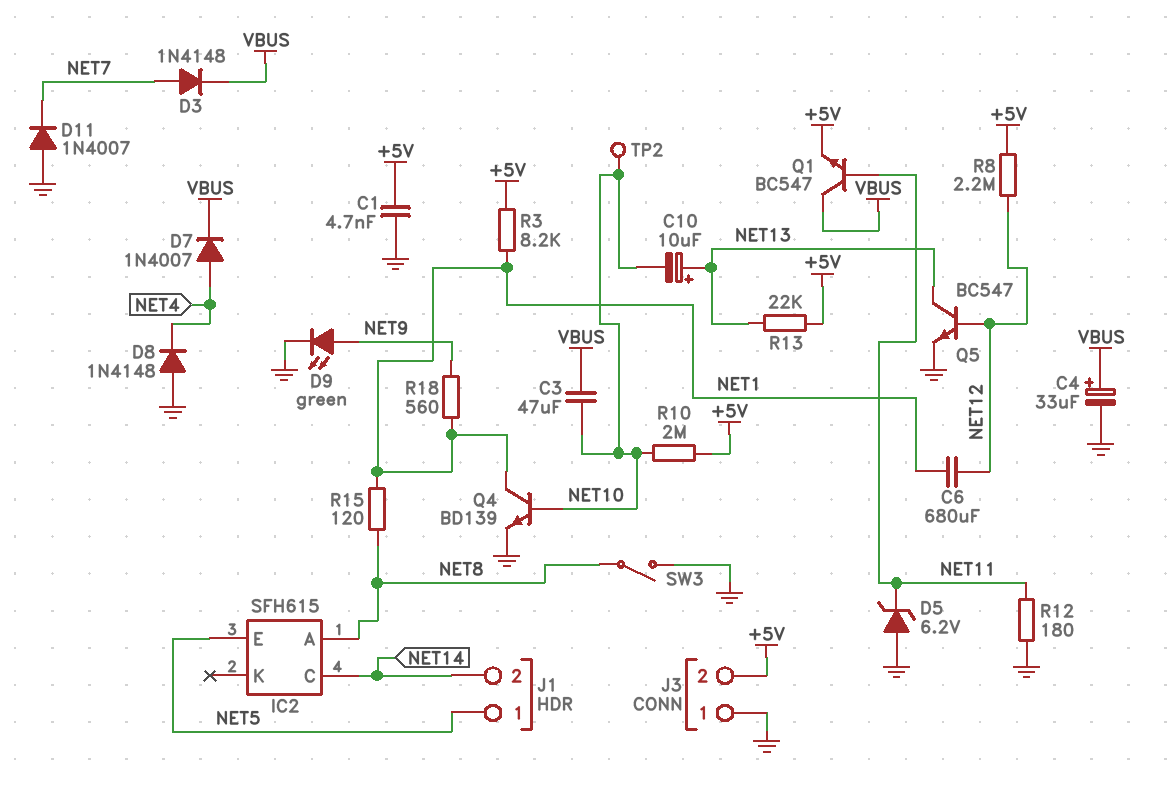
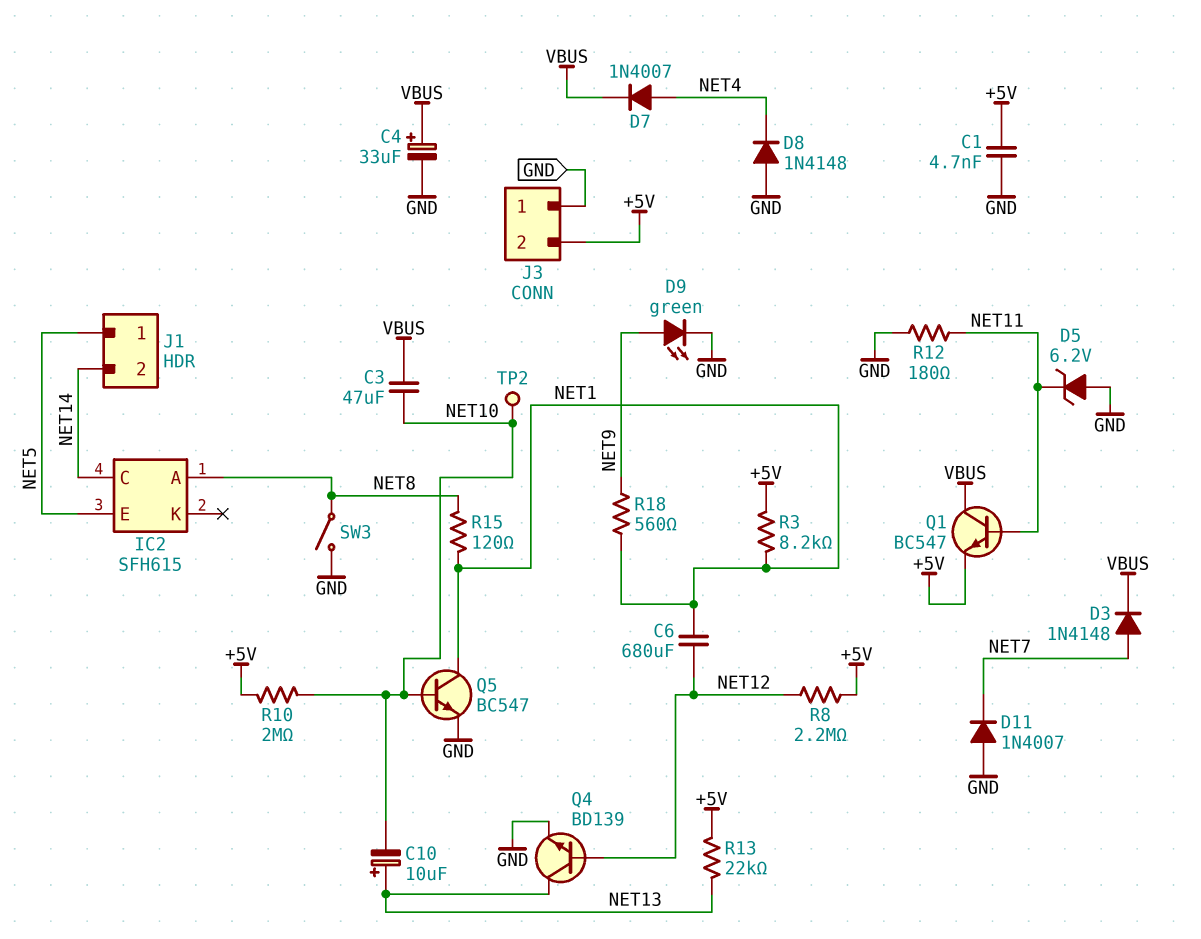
Q4: NPN BD139 (B NET10, C NET1, E GND) -> NPN BD139 (B NET12, C NET13, E GND)
Q5: NPN BC547 (B NET12, C NET13, E GND) -> NPN BC547 (B NET10, C NET1, E GND)

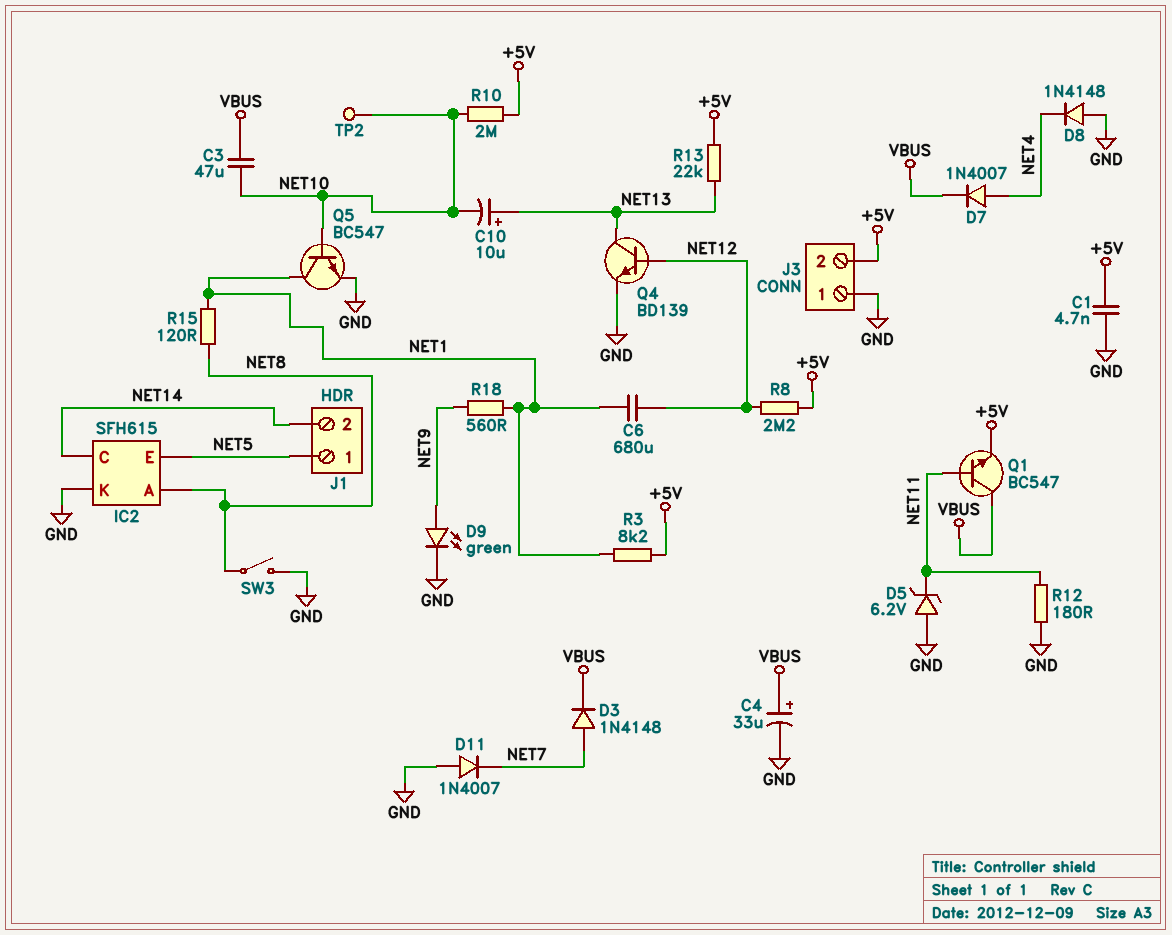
IC2 pin K: none -> GND

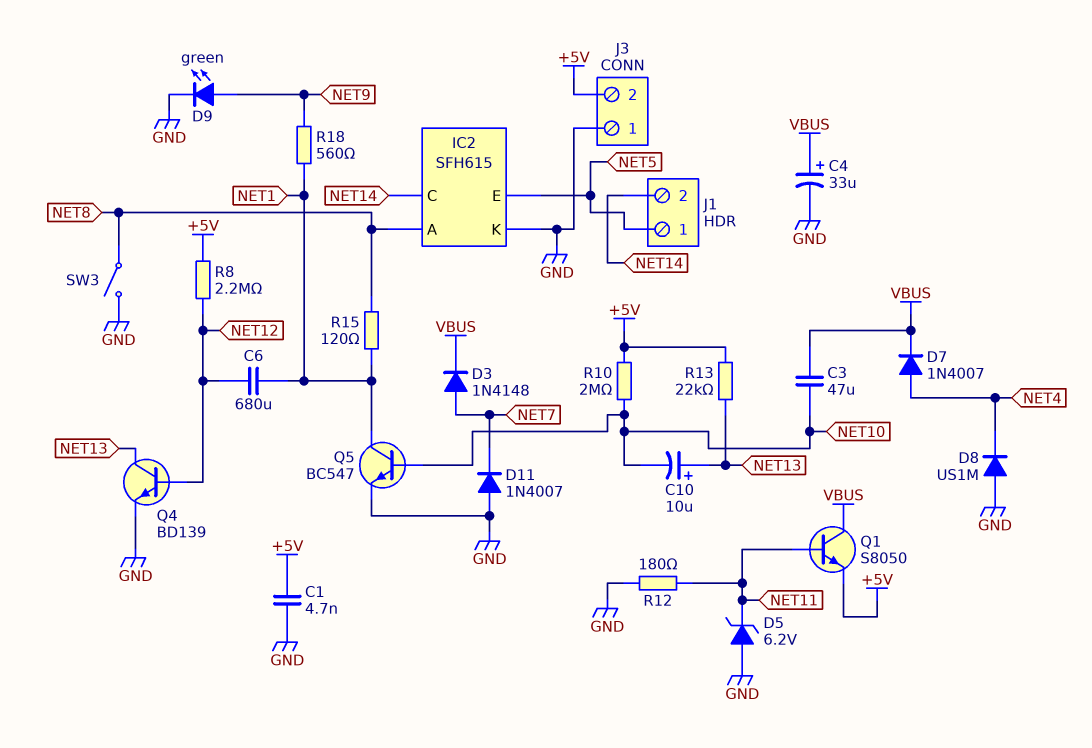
D8: diode 1N4148 (A GND, K NET4) -> diode US1M (A GND, K NET4)
Q1: NPN BC547 (B NET11, C VBUS, E +5V) -> NPN S8050 (B NET11, C VBUS, E +5V)
R3: 8.2k (+5V, NET1) -> none
TP2: test point (NET10) -> none

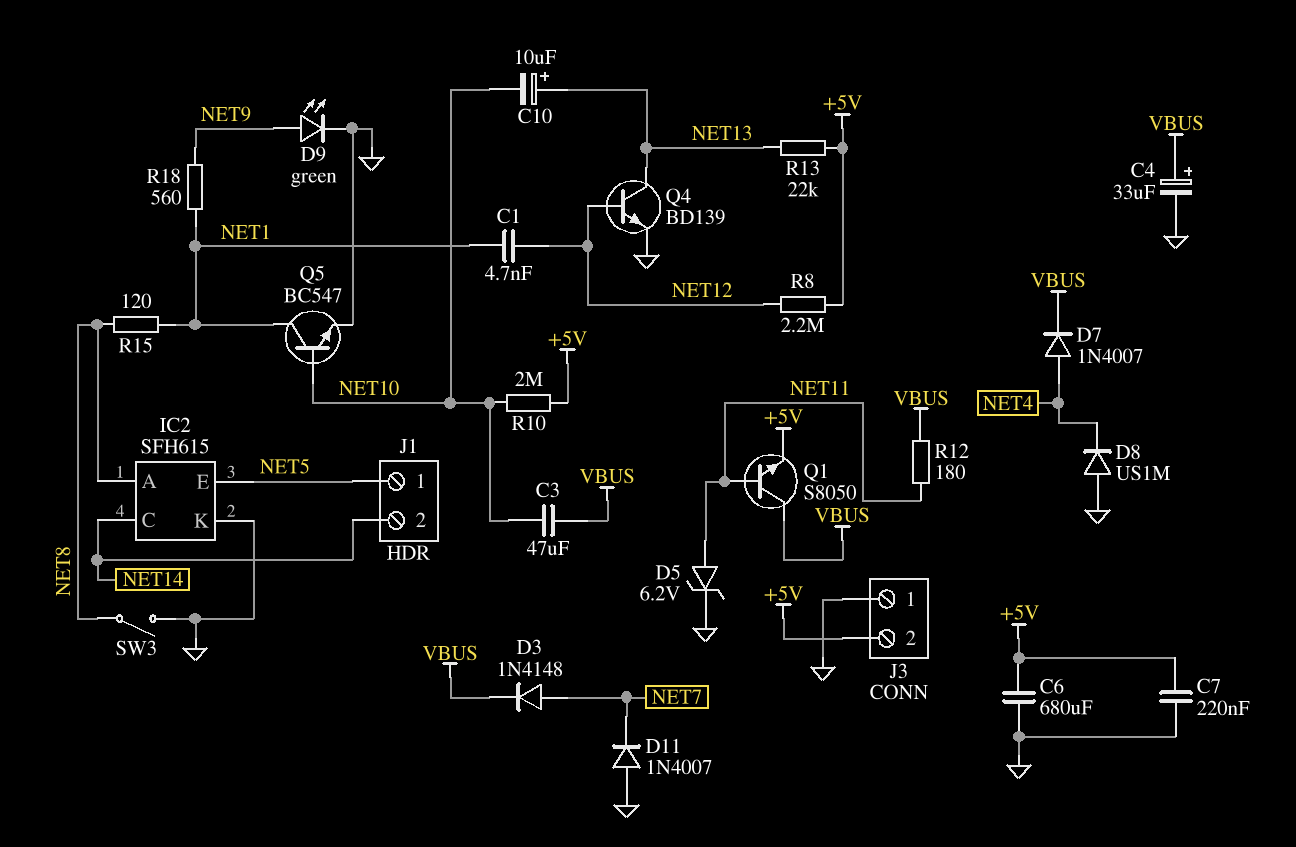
C1: 4.7nF (+5V, GND) -> 4.7nF (NET1, NET12)
C6: 680uF (NET1, NET12) -> 680uF (+5V, GND)
C7: none -> 220nF (+5V, GND)
D5: zener 6.2V (A GND, K NET11) -> zener 6.2V (A NET11, K GND)
R12: 180 (GND, NET11) -> 180 (NET11, VBUS)

